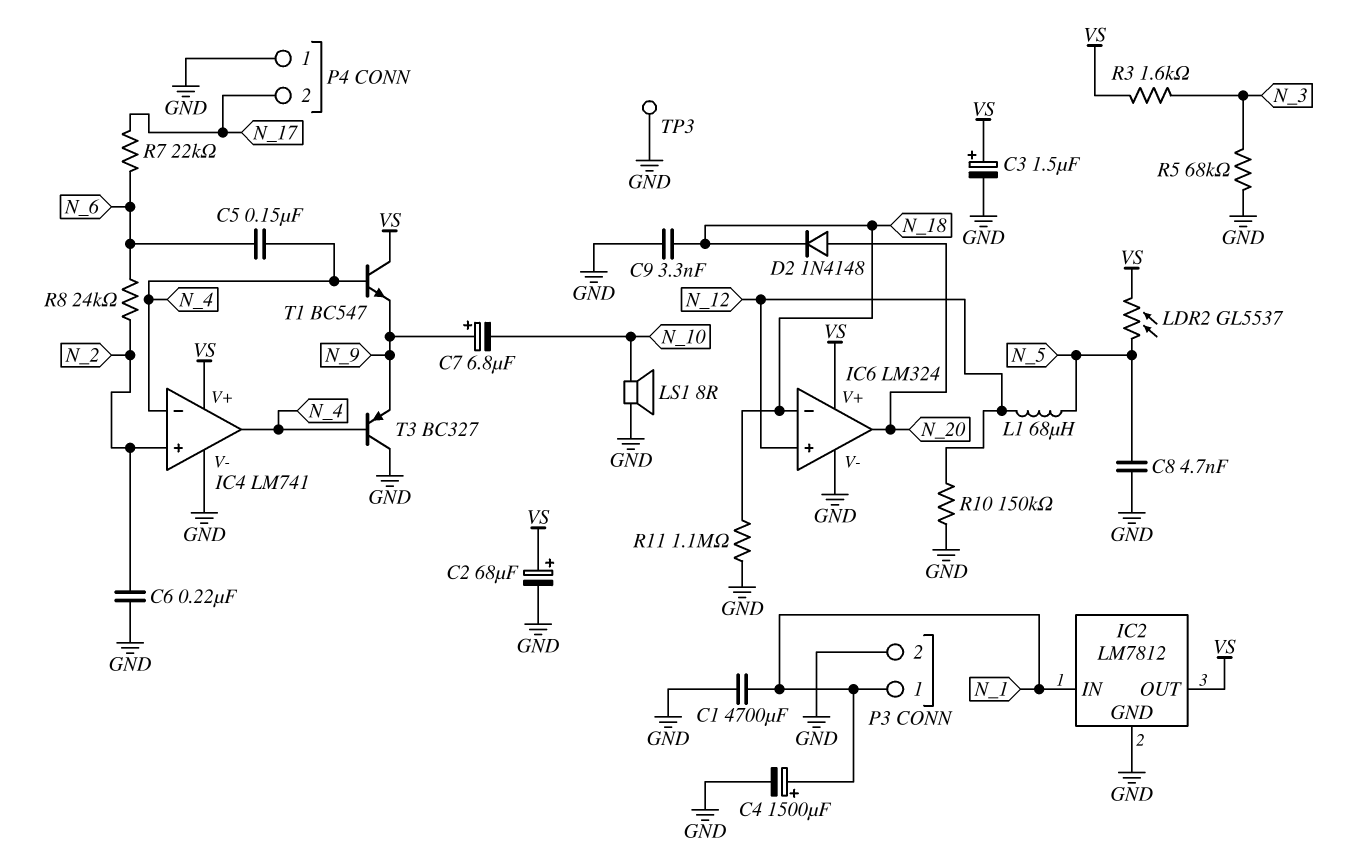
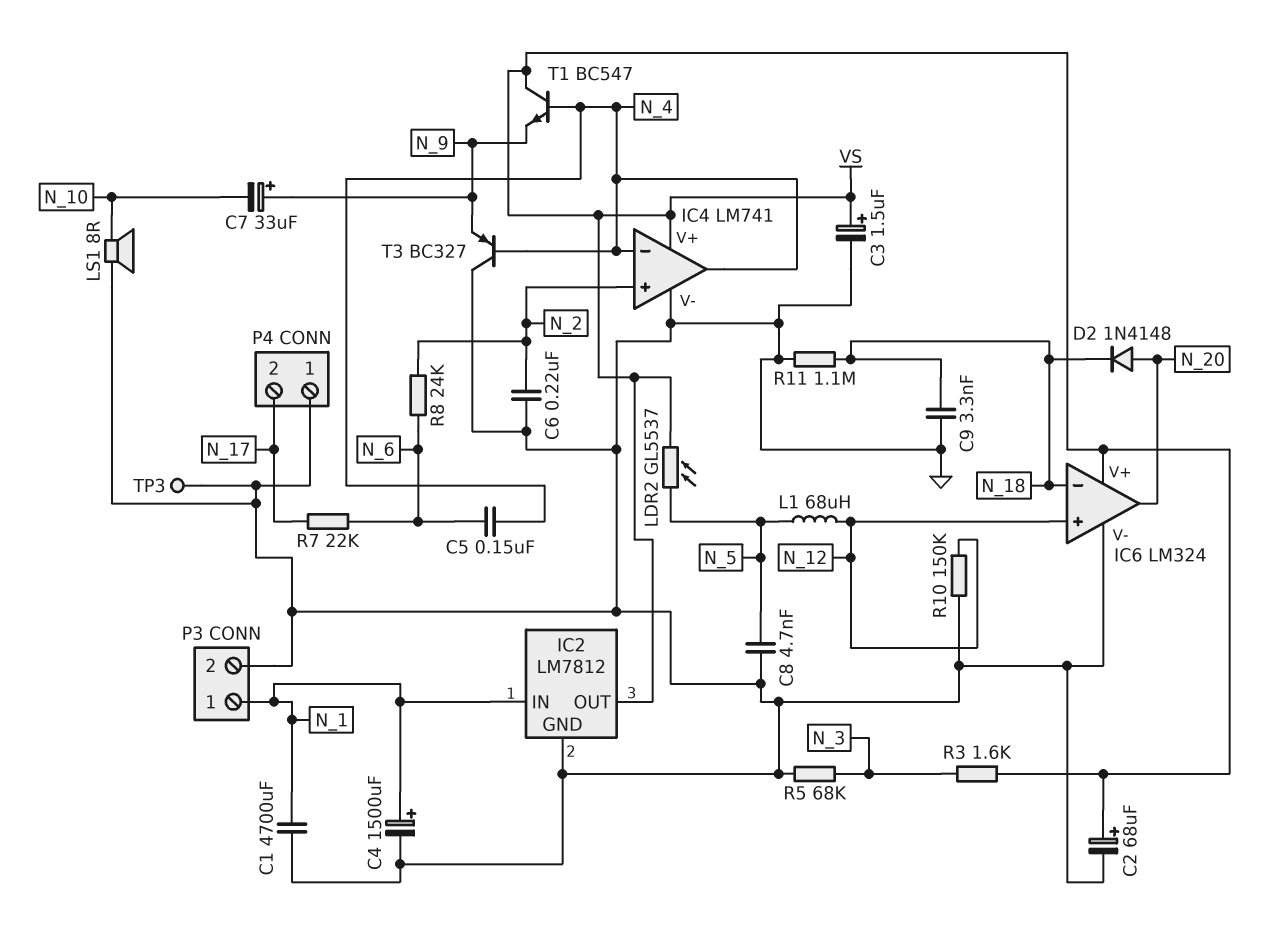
C7: 6.8uF (plus N_9, minus N_10) -> 33uF (plus N_9, minus N_10)

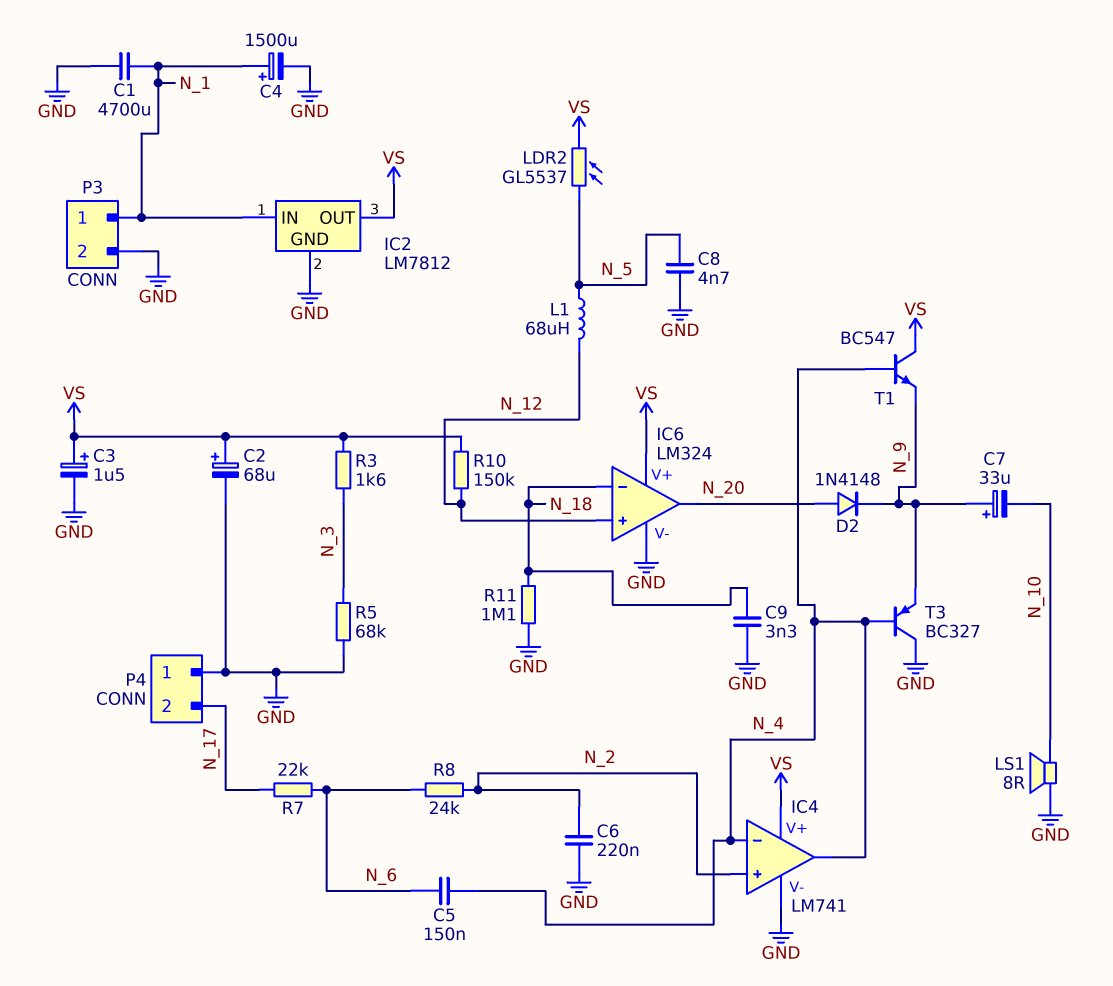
D2: diode 1N4148 (A N_20, K N_18) -> diode 1N4148 (A N_20, K N_9)
R10: 150k (GND, N_12) -> 150k (N_12, VS)
TP3: test point (GND) -> none

